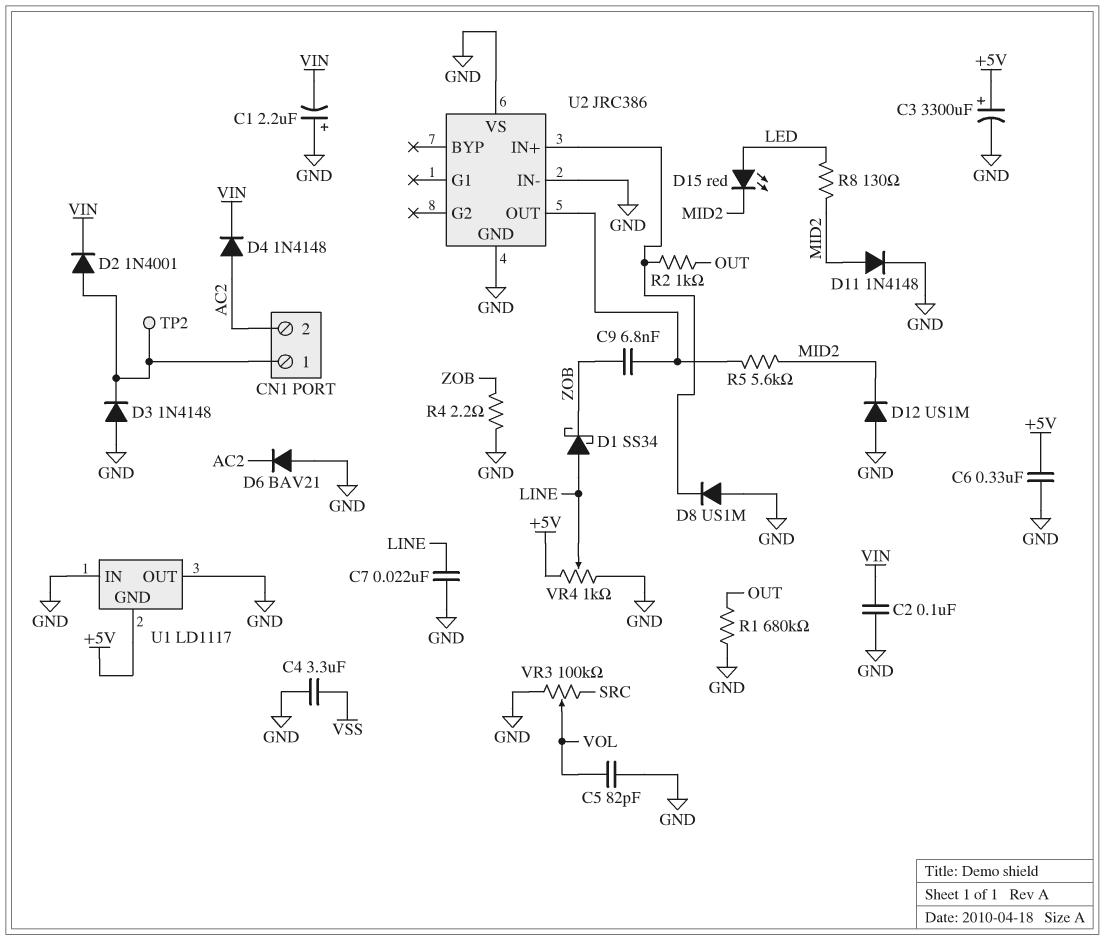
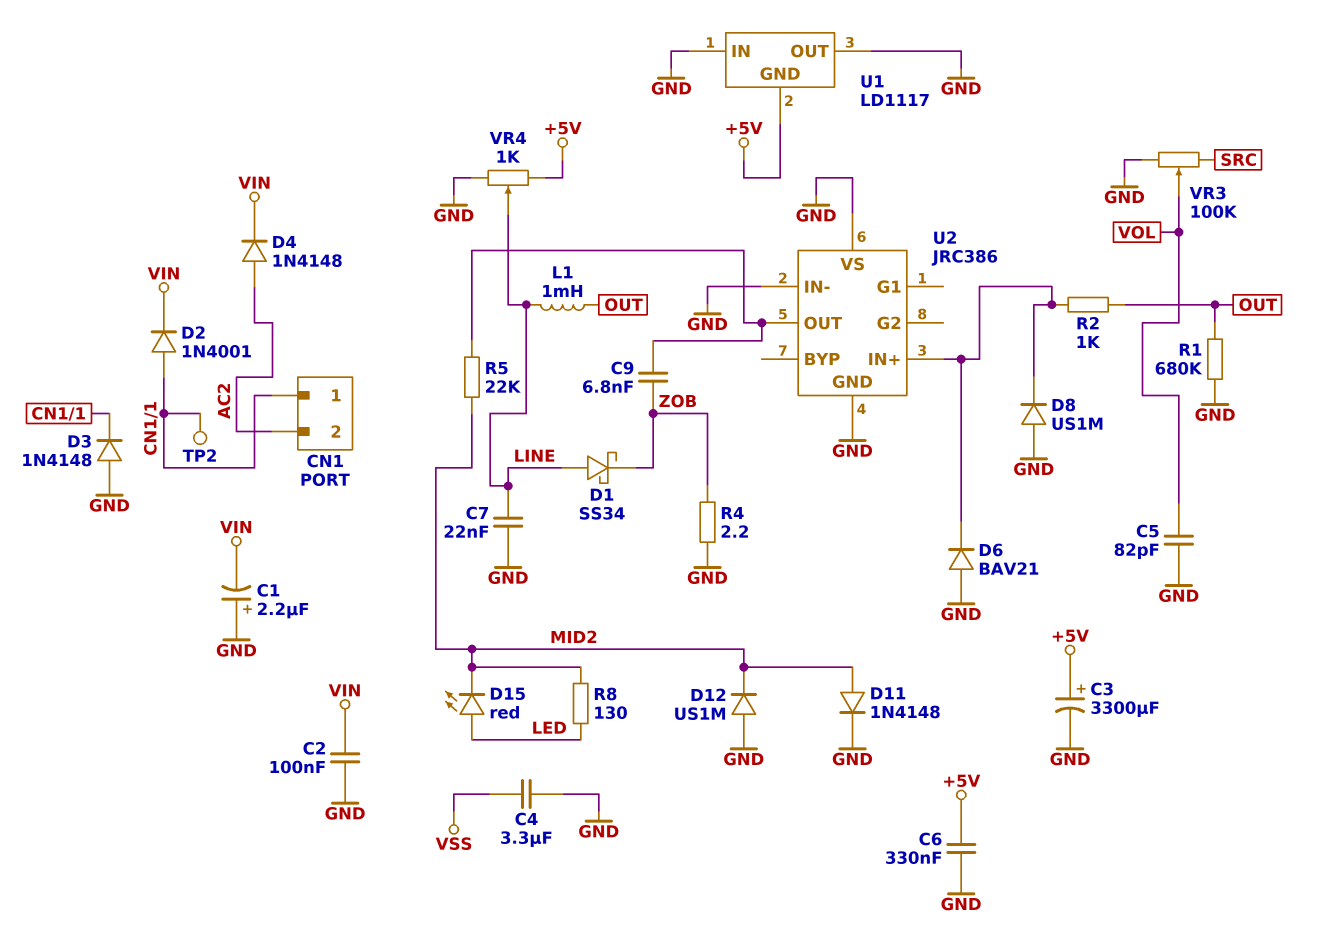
D6: diode BAV21 (A GND, K AC2) -> diode BAV21 (A GND, K U2/IN+)
L1: none -> 1mH (LINE, OUT)
R5: 5.6k (MID2, U2/OUT) -> 22k (MID2, U2/OUT)

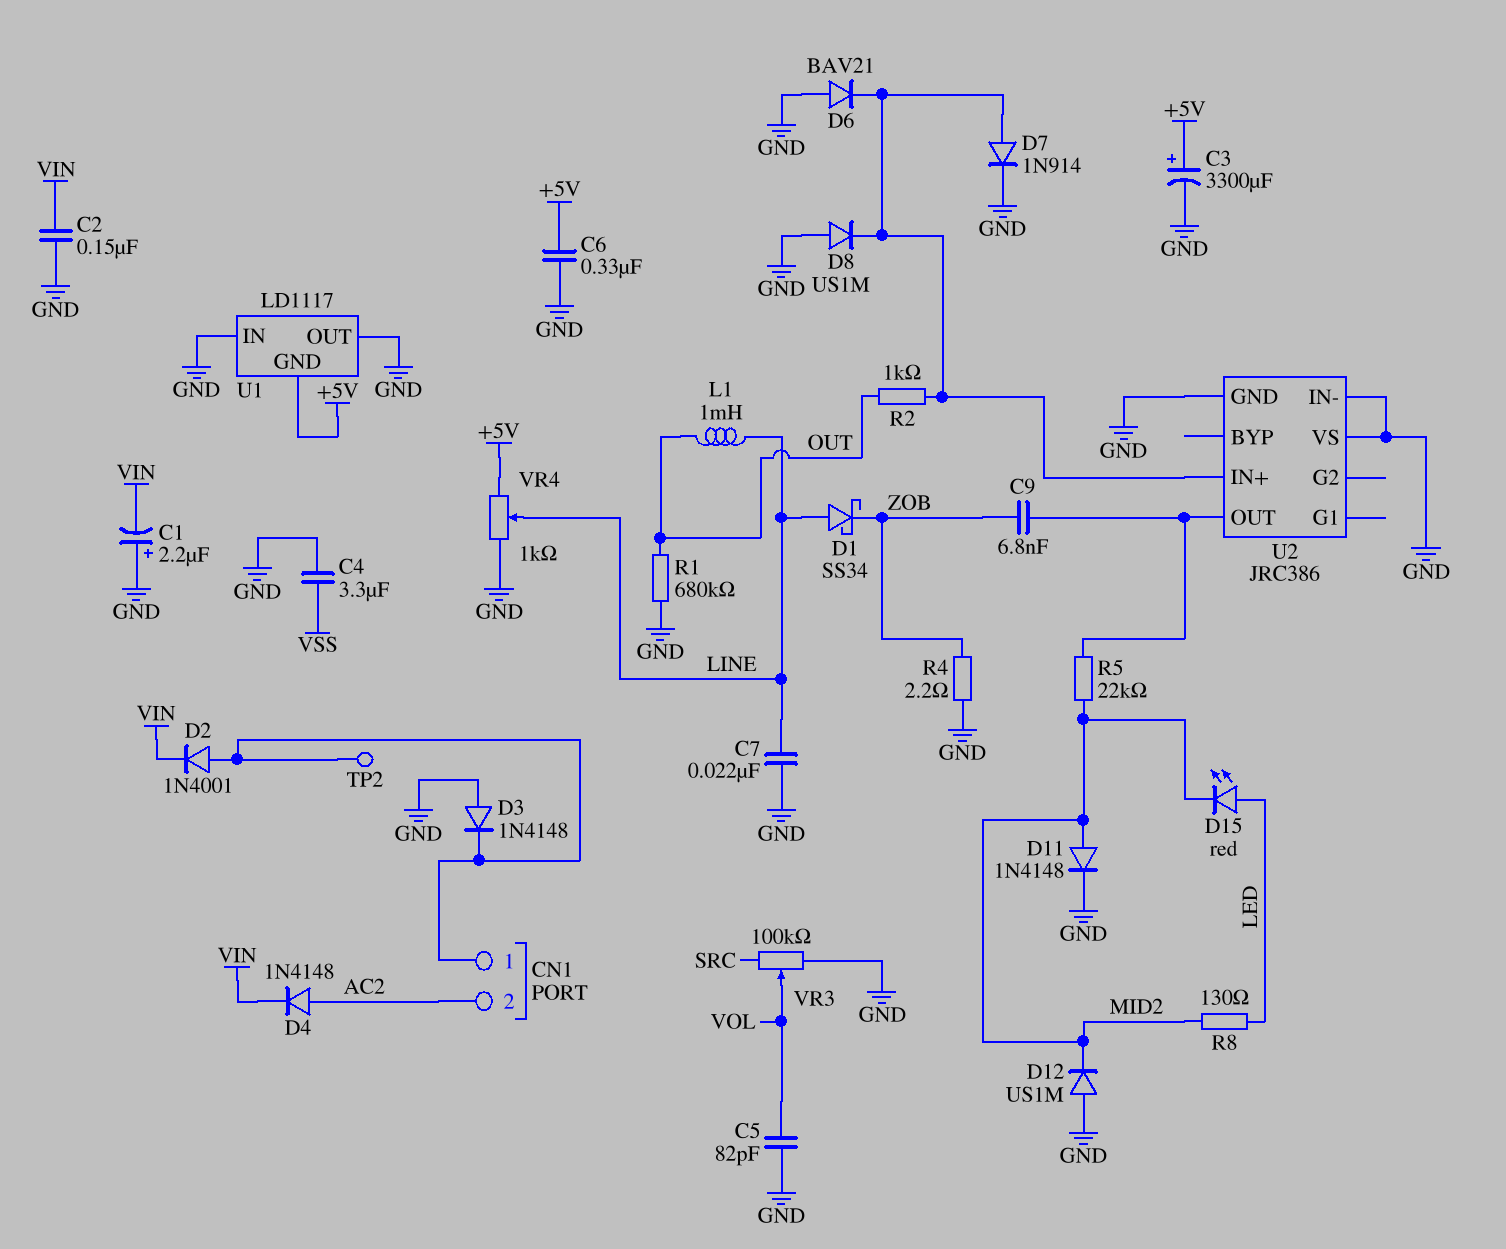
C2: 100nF (GND, VIN) -> 150nF (GND, VIN)
D7: none -> diode 1N914 (A U2/IN+, K GND)

